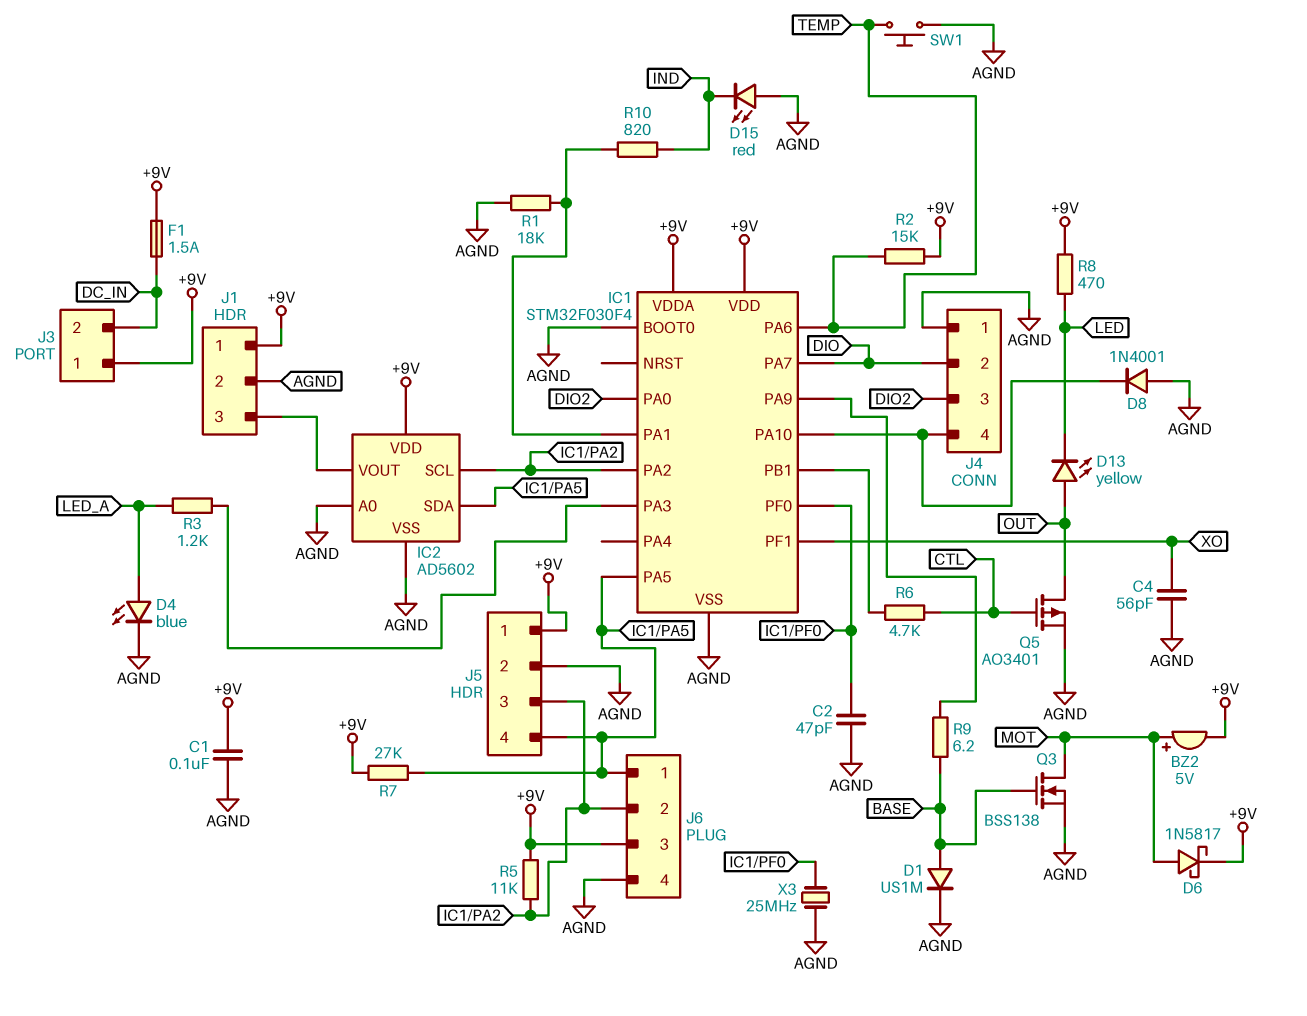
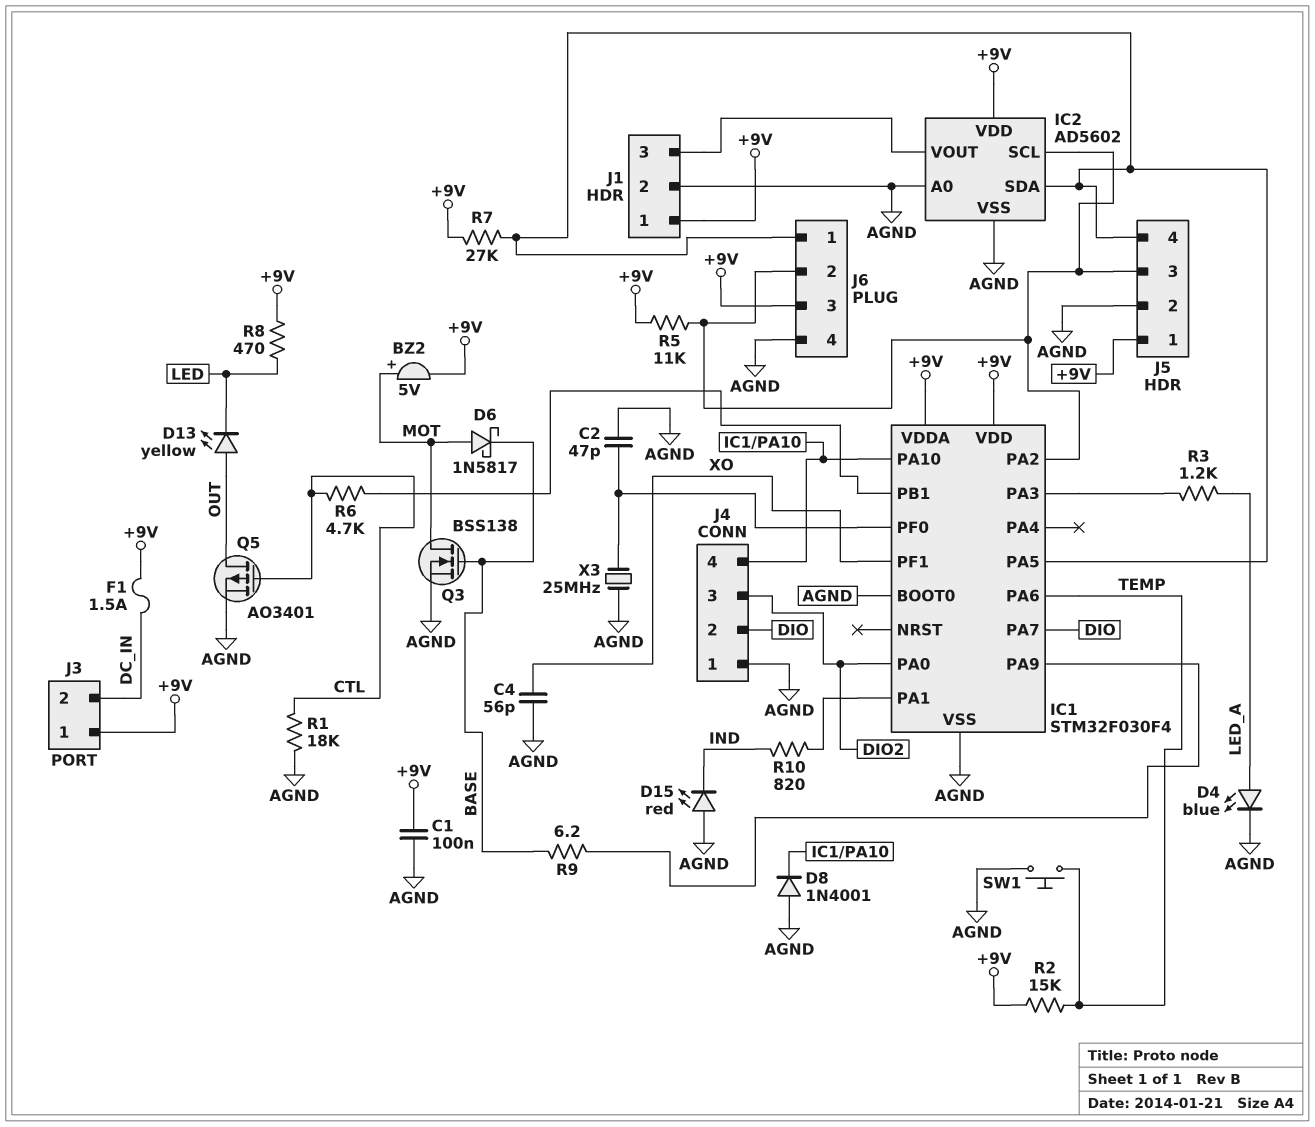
D1: diode US1M (A BASE, K AGND) -> none
D6: schottky 1N5817 (A MOT, K +9V) -> schottky 1N5817 (A MOT, K BASE)
R1: 18k (AGND, IC1/PA1) -> 18k (AGND, CTL)

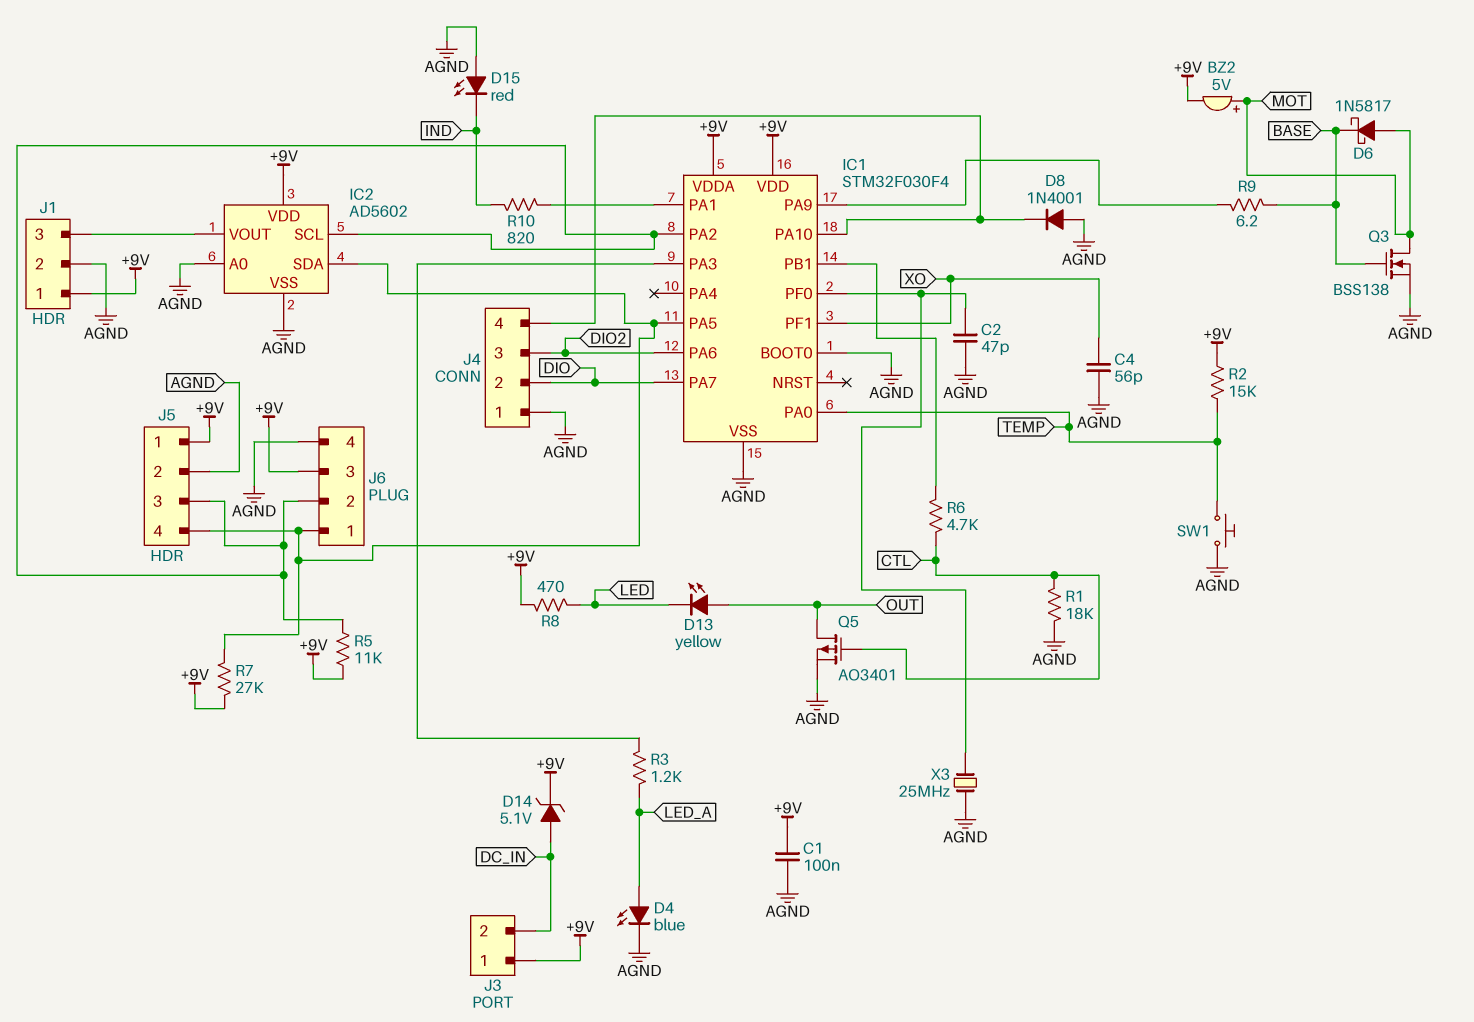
D14: none -> zener 5.1V (A DC_IN, K +9V)
F1: 1.5A (+9V, DC_IN) -> none
IC1 pin PA0: DIO2 -> TEMP
IC1 pin PA6: TEMP -> DIO2

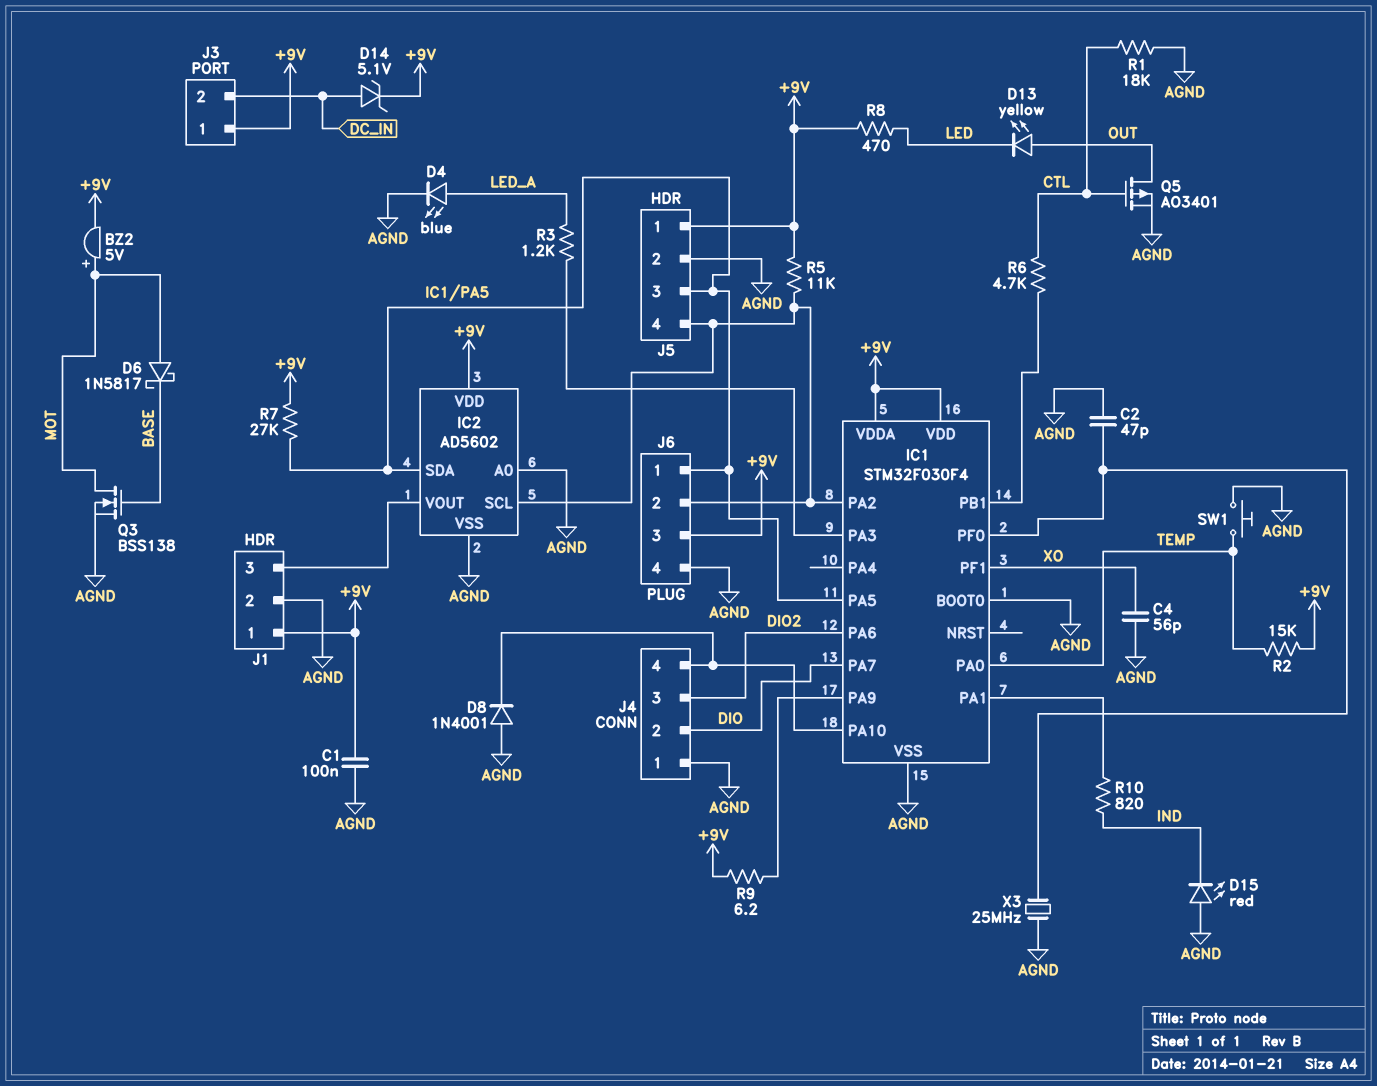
J5 pin 3: IC1/PA2 -> IC1/PA5
J5 pin 4: IC1/PA5 -> IC1/PA2
R9: 6.2 (BASE, IC1/PA9) -> 6.2 (+9V, IC1/PA9)

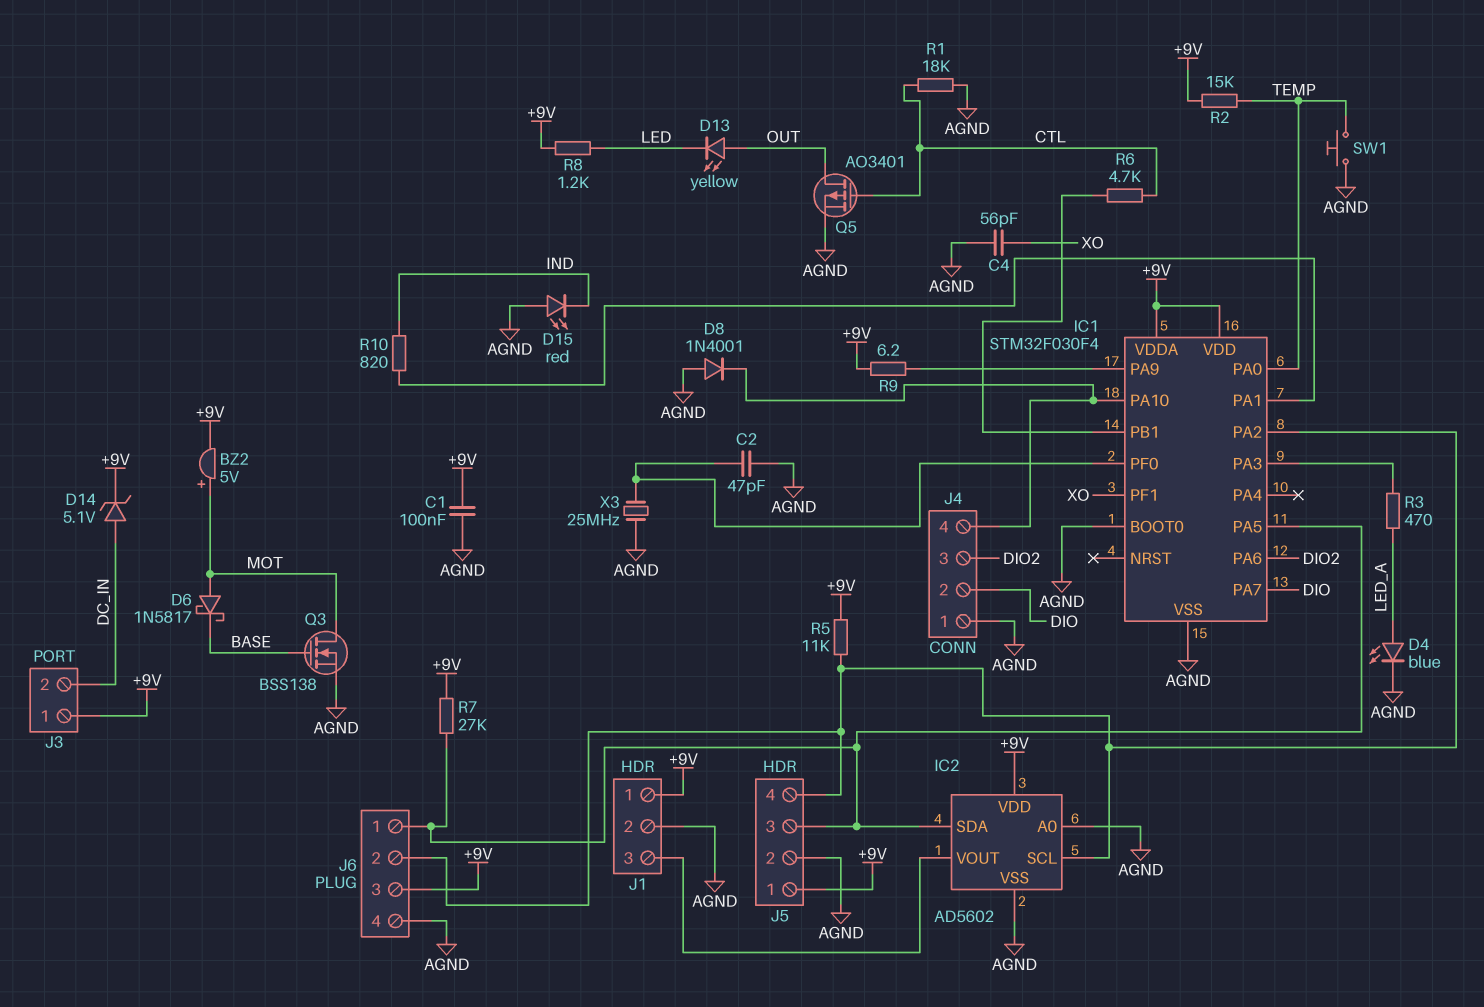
R3: 1.2k (IC1/PA3, LED_A) -> 470 (IC1/PA3, LED_A)
R8: 470 (+9V, LED) -> 1.2k (+9V, LED)

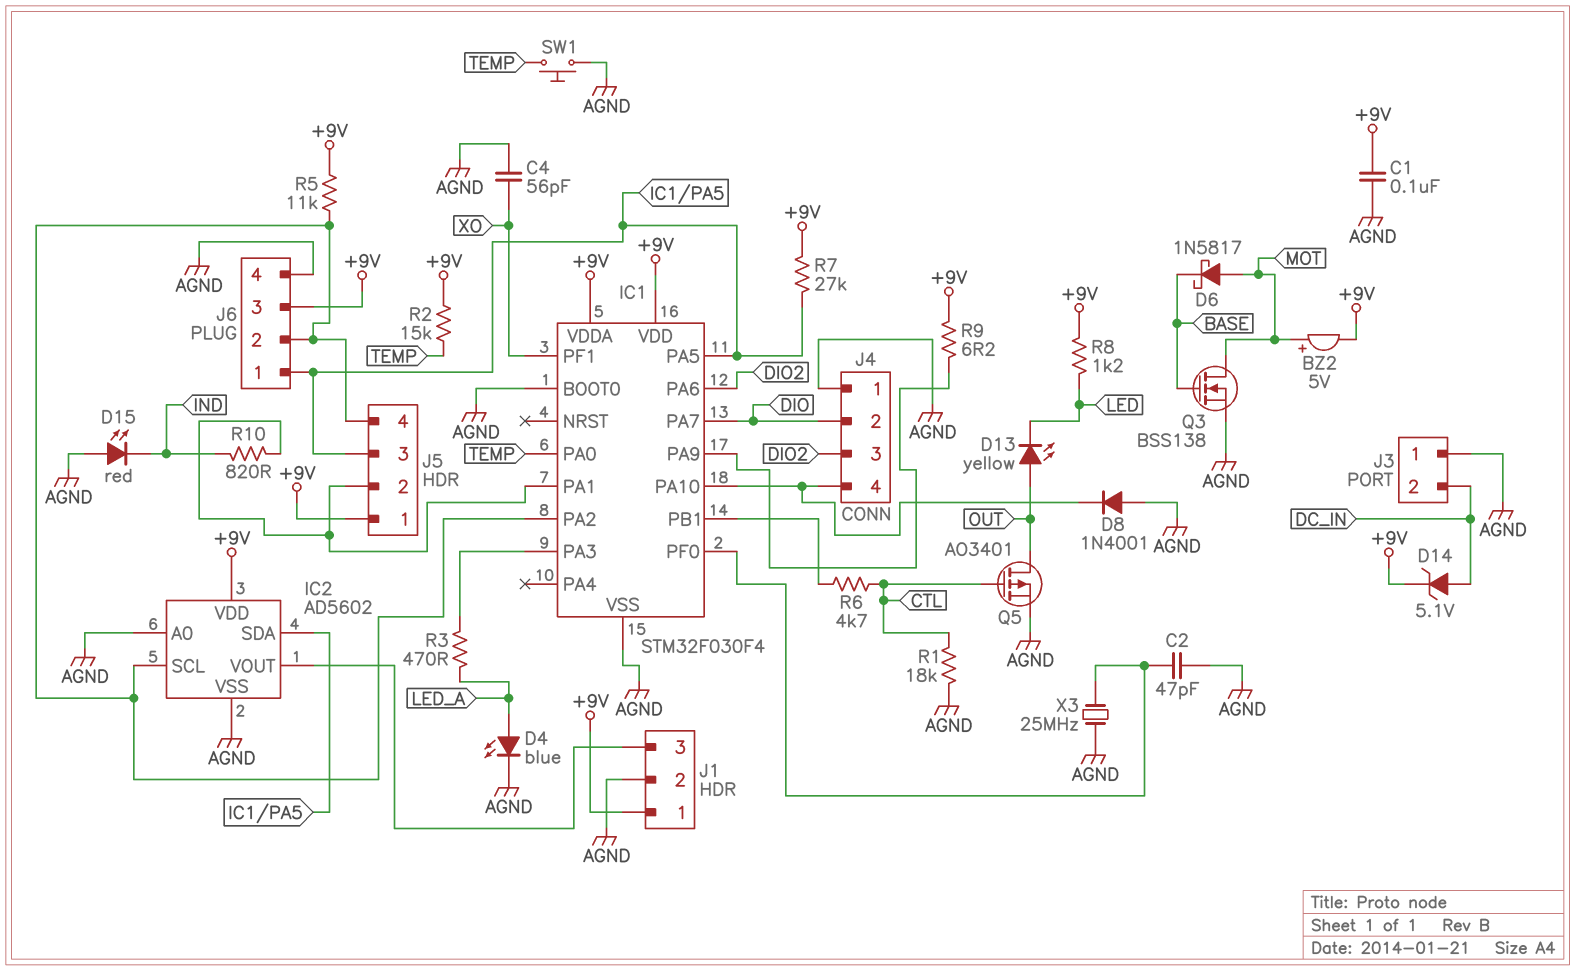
J3 pin 1: +9V -> AGND
J5 pin 2: AGND -> IC1/PA1

